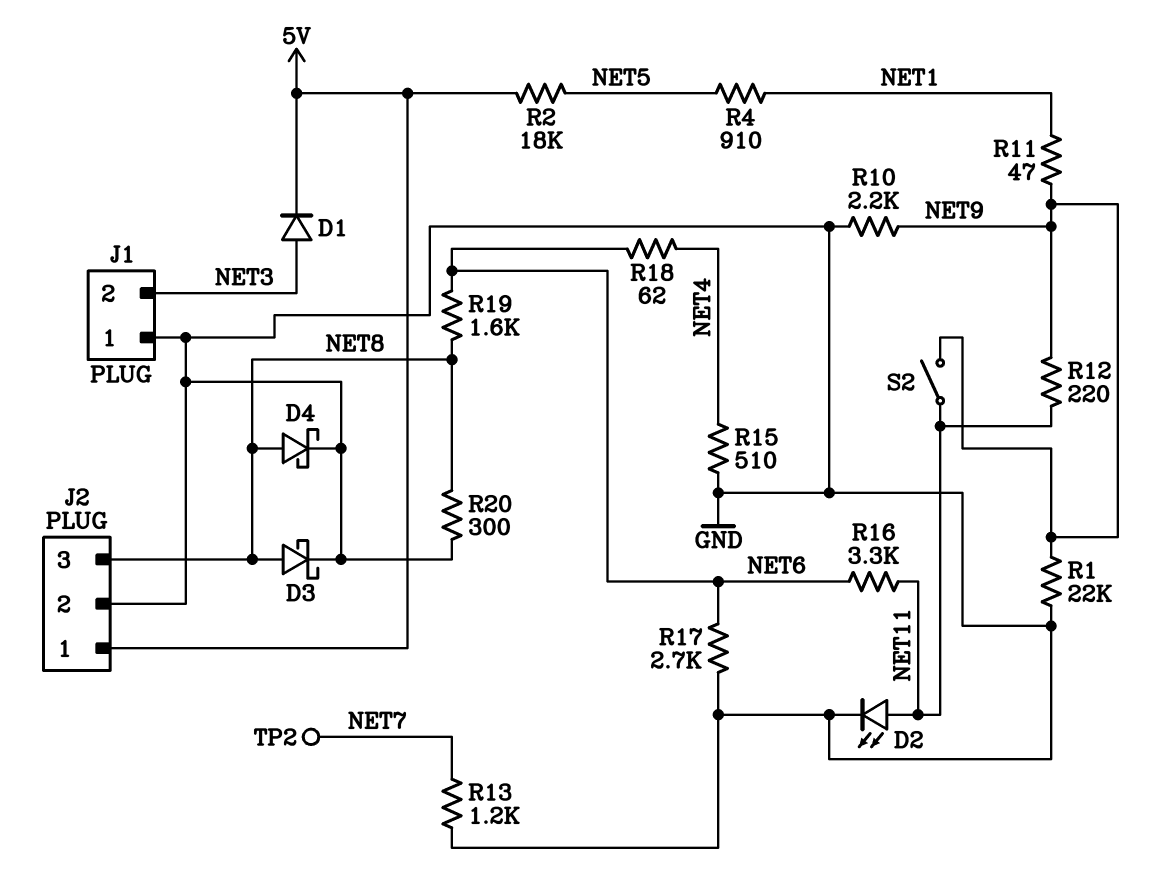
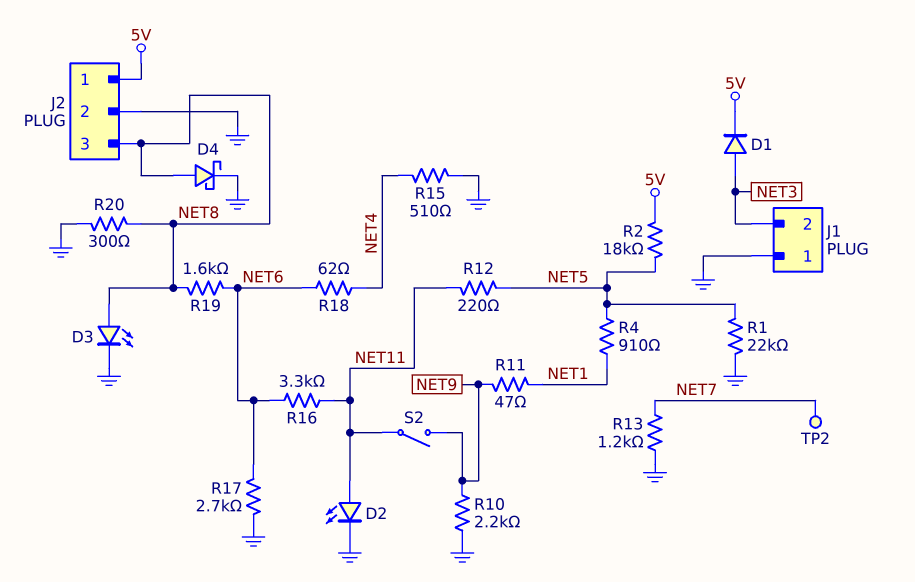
D3: schottky (A NET8, K GND) -> LED (A NET8, K GND)
R1: 22k (GND, NET9) -> 22k (GND, NET5)
R12: 220 (NET9, NET11) -> 220 (NET5, NET11)

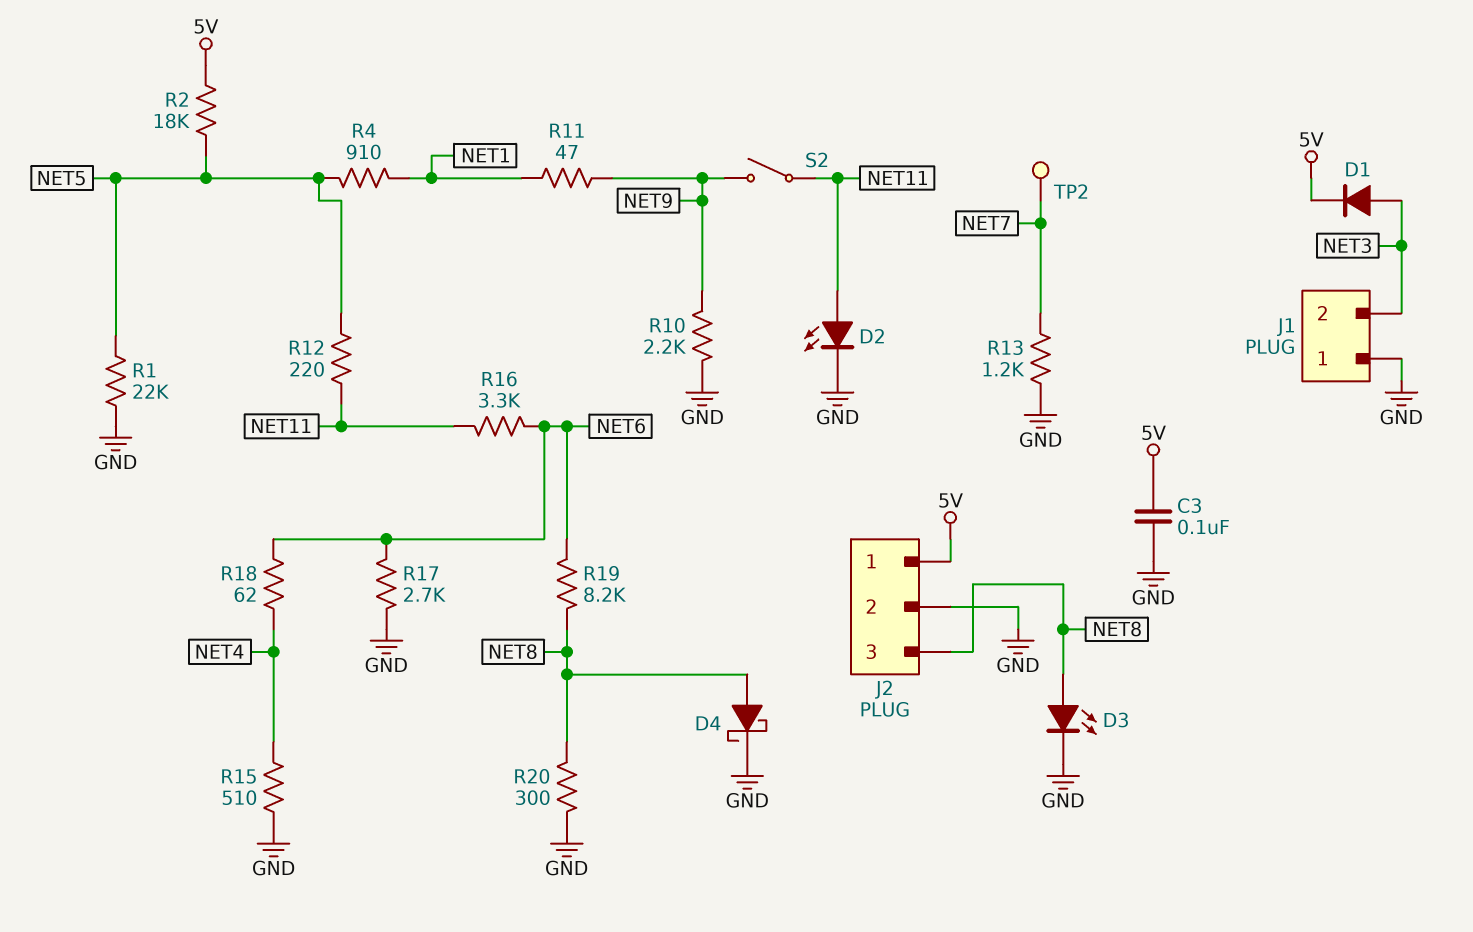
C3: none -> 100nF (5V, GND)
R19: 1.6k (NET6, NET8) -> 8.2k (NET6, NET8)

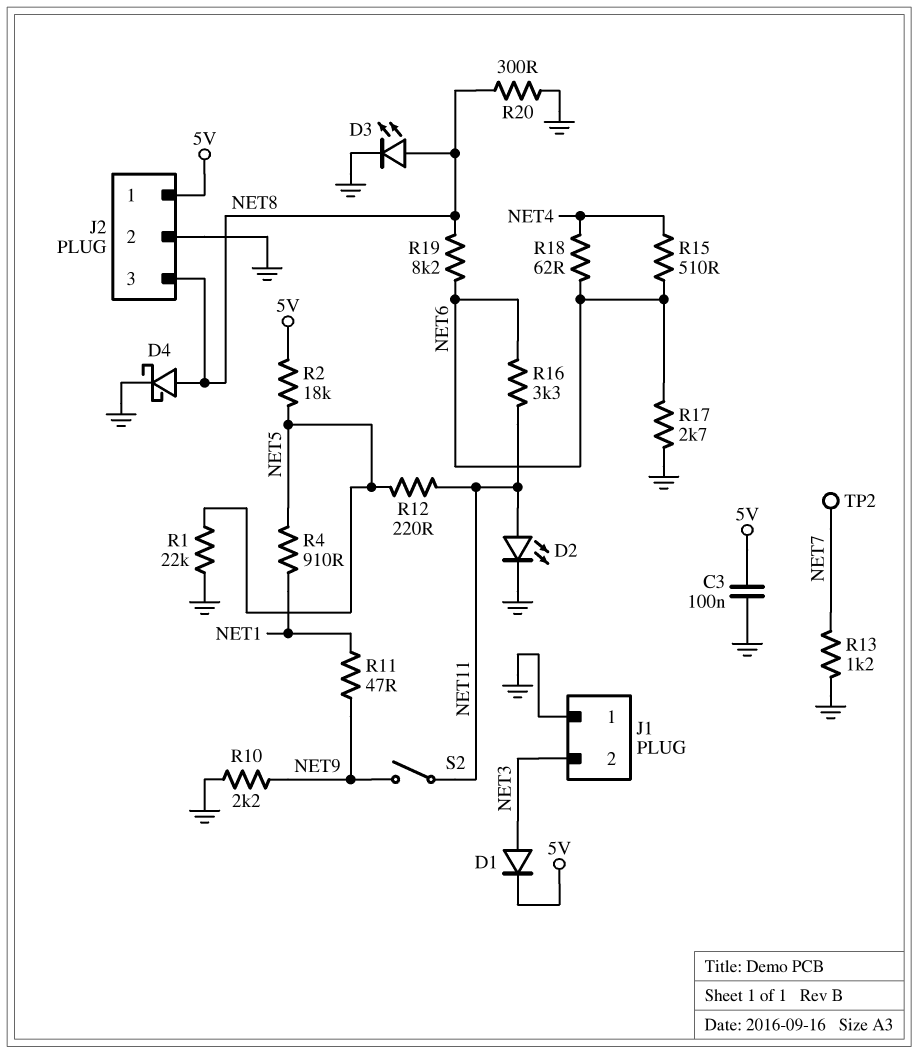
R15: 510 (GND, NET4) -> 510 (NET4, NET6)

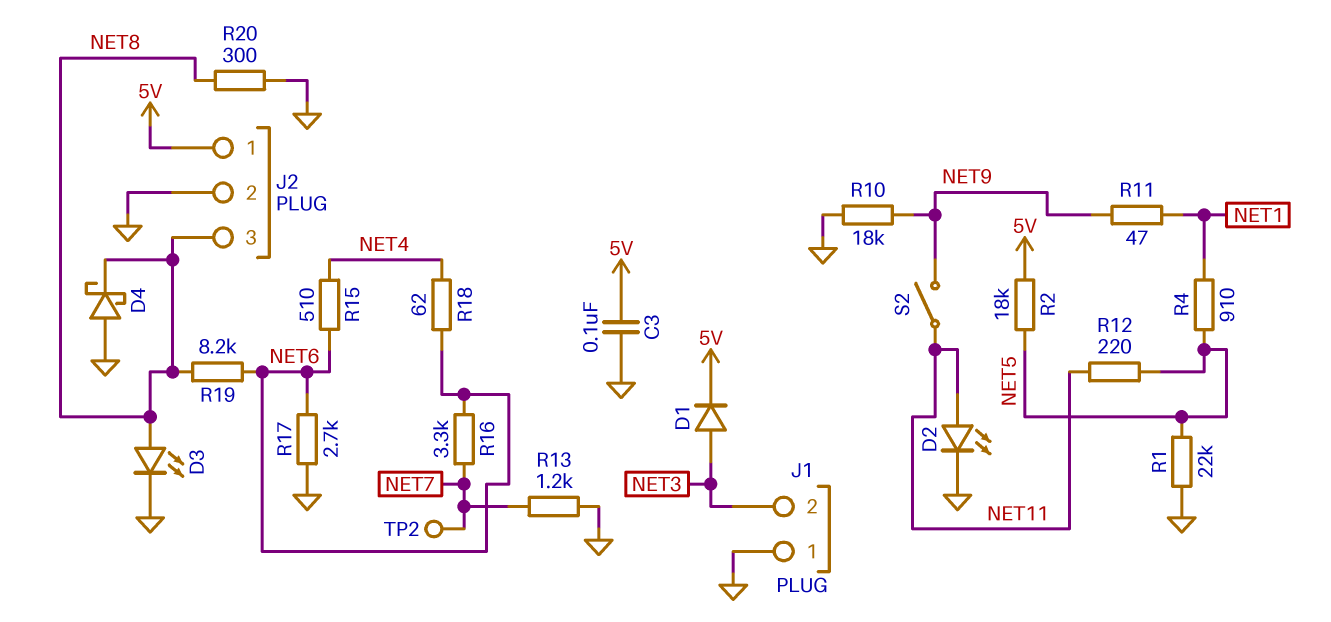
D4: schottky (A NET8, K GND) -> schottky (A GND, K NET8)
R10: 2.2k (GND, NET9) -> 18k (GND, NET9)
R16: 3.3k (NET6, NET11) -> 3.3k (NET6, NET7)

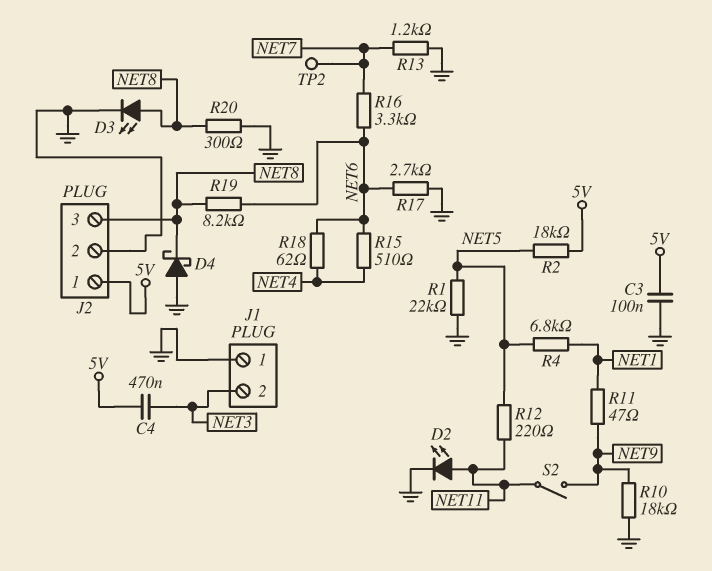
C4: none -> 470nF (5V, NET3)
D1: diode (A NET3, K 5V) -> none
R4: 910 (NET1, NET5) -> 6.8k (NET1, NET5)

